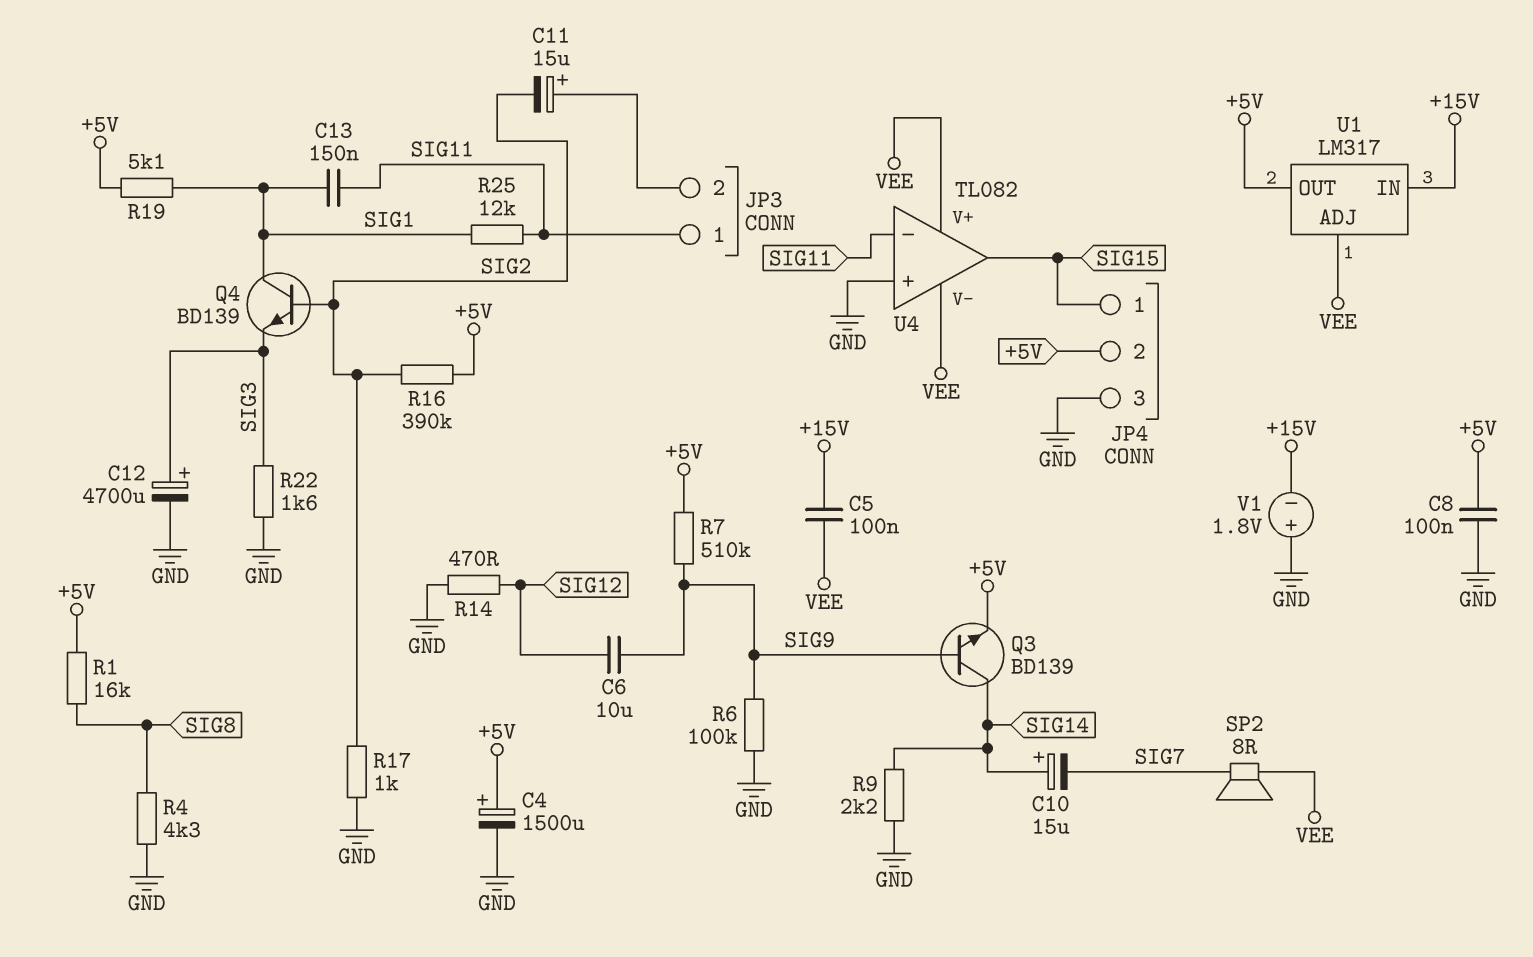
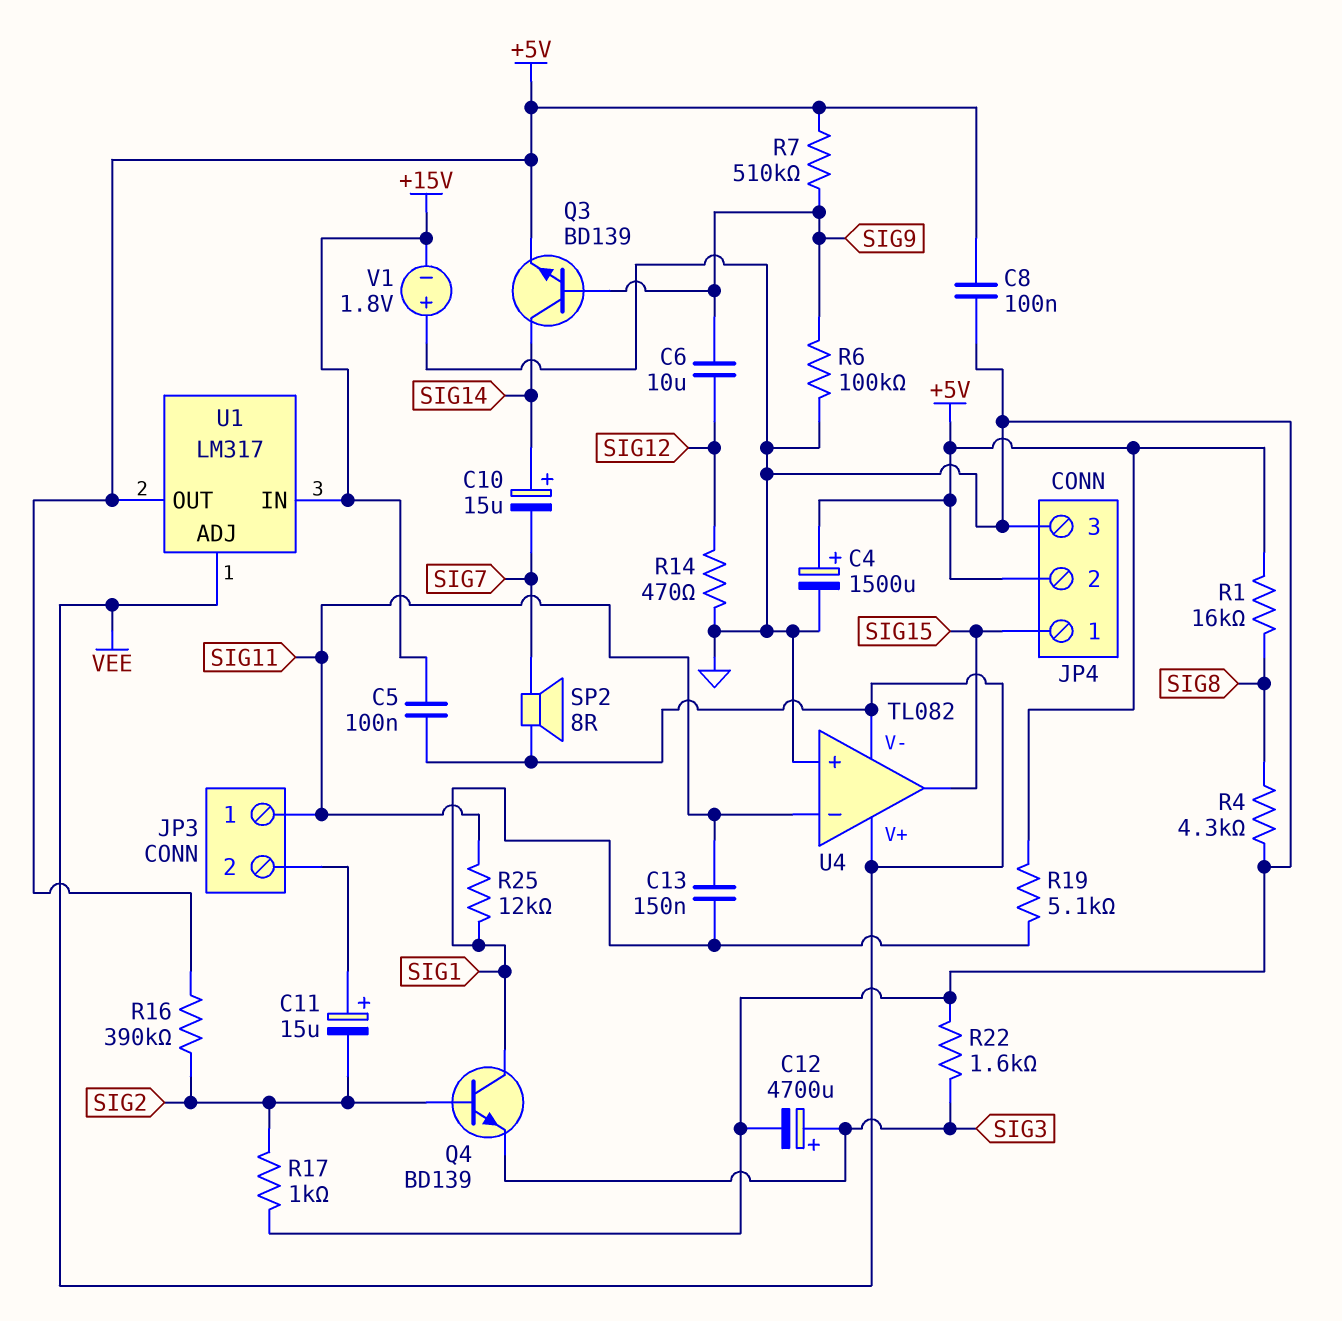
R9: 2.2k (GND, SIG14) -> none

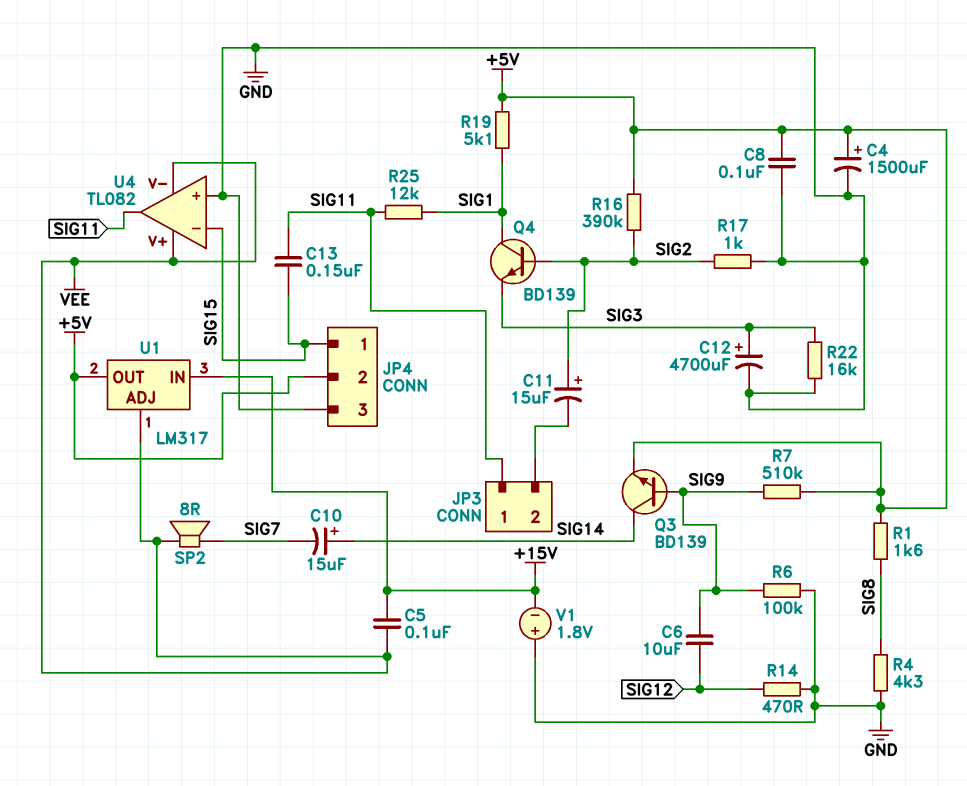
C11: 15uF (plus JP3/2, minus SIG2) -> 15uF (plus SIG2, minus JP3/2)
C13: 150nF (SIG1, SIG11) -> 150nF (SIG11, SIG15)
R1: 16k (+5V, SIG8) -> 1.6k (+5V, SIG8)
R22: 1.6k (GND, SIG3) -> 16k (GND, SIG3)
U4 pin in-: SIG11 -> SIG15
U4 pin out: SIG15 -> SIG11

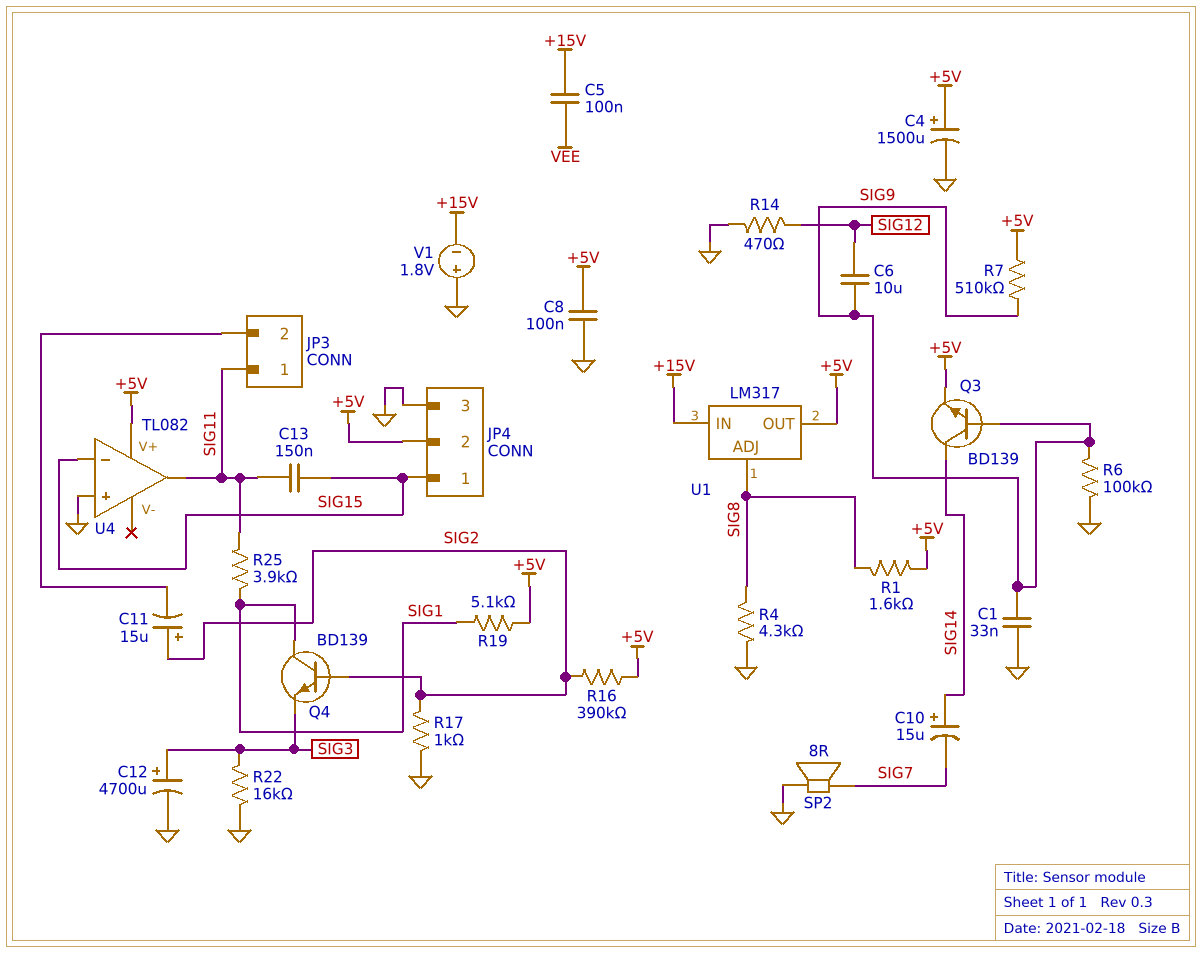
C1: none -> 33nF (GND, SIG9)
R25: 12k (SIG1, SIG11) -> 3.9k (SIG1, SIG11)
SP2: speaker 8R (SIG7, VEE) -> speaker 8R (GND, SIG7)
U1 pin ADJ: VEE -> SIG8
U4 pin V+: VEE -> +5V
U4 pin V-: VEE -> none

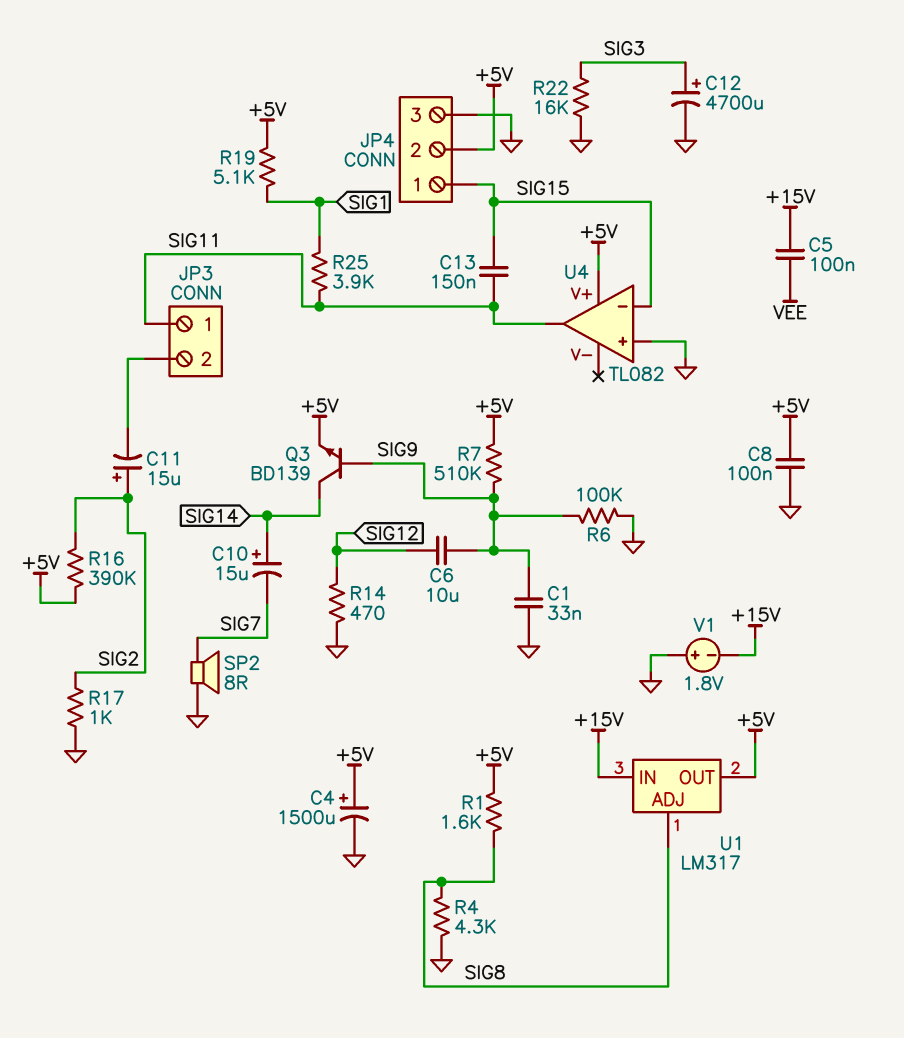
Q4: NPN BD139 (B SIG2, C SIG1, E SIG3) -> none

